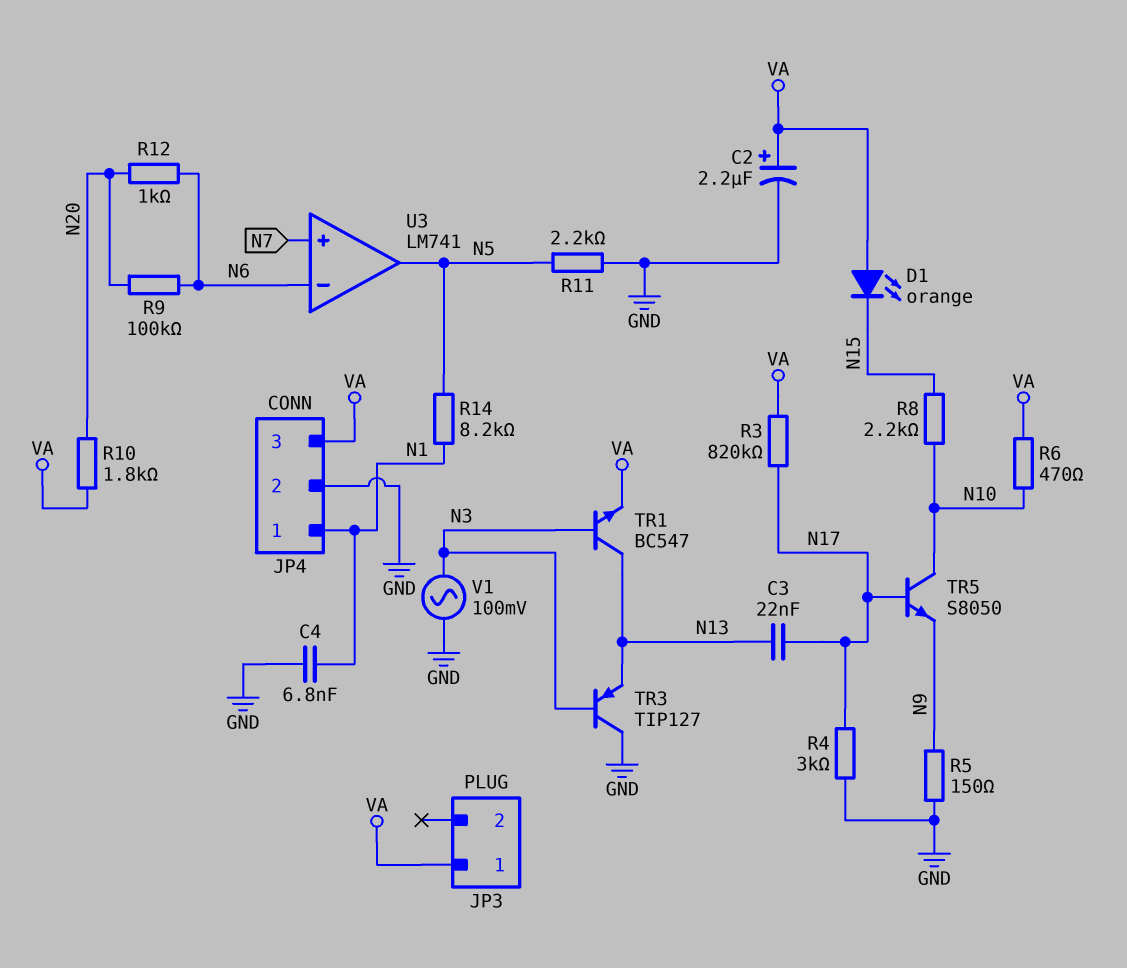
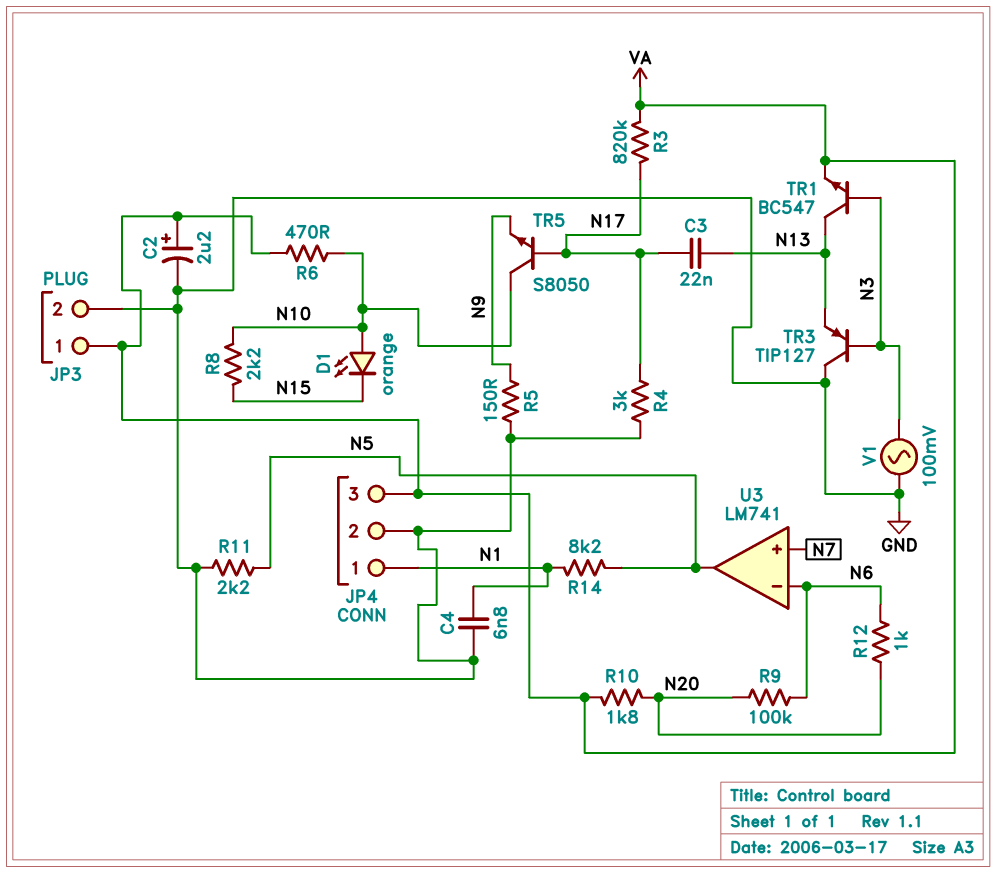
D1: LED orange (A VA, K N15) -> LED orange (A N10, K N15)
JP3 pin 2: none -> GND

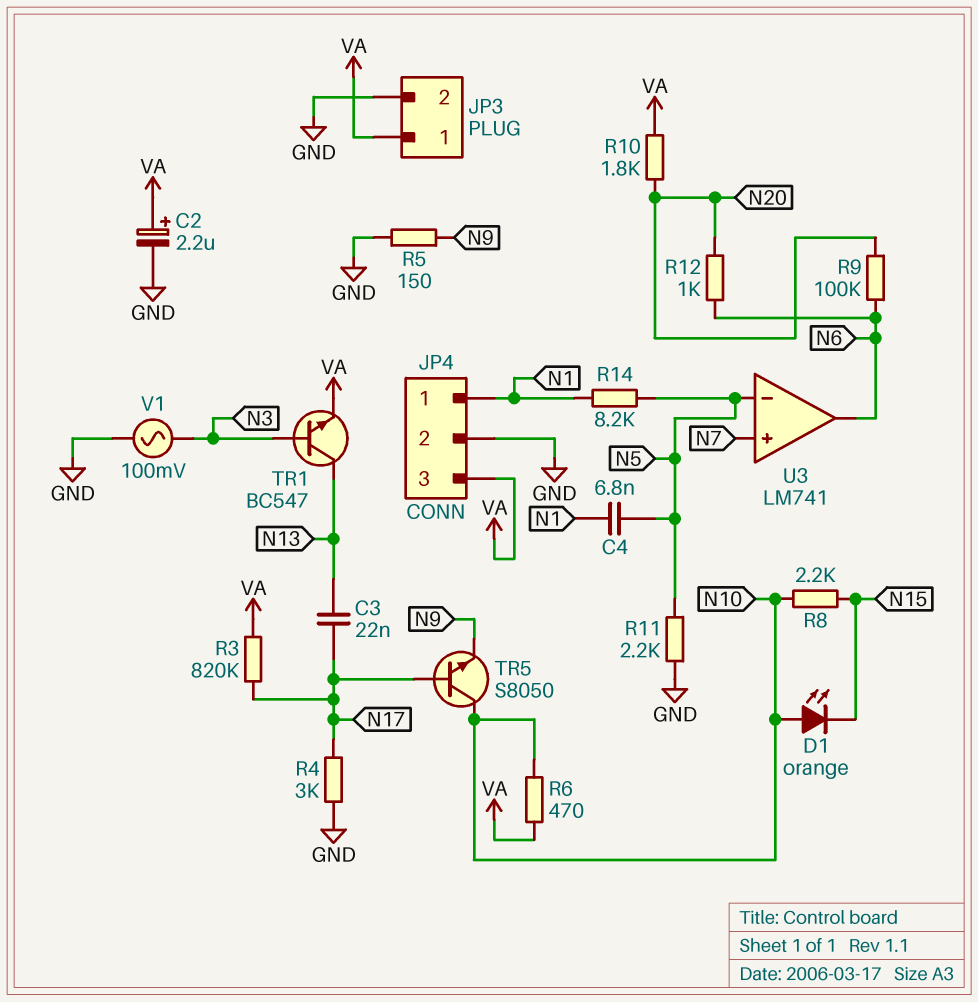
C4: 6.8nF (GND, N1) -> 6.8nF (N1, N5)
TR3: PNP TIP127 (B N3, C GND, E N13) -> none
U3 pin in-: N6 -> N5
U3 pin out: N5 -> N6

